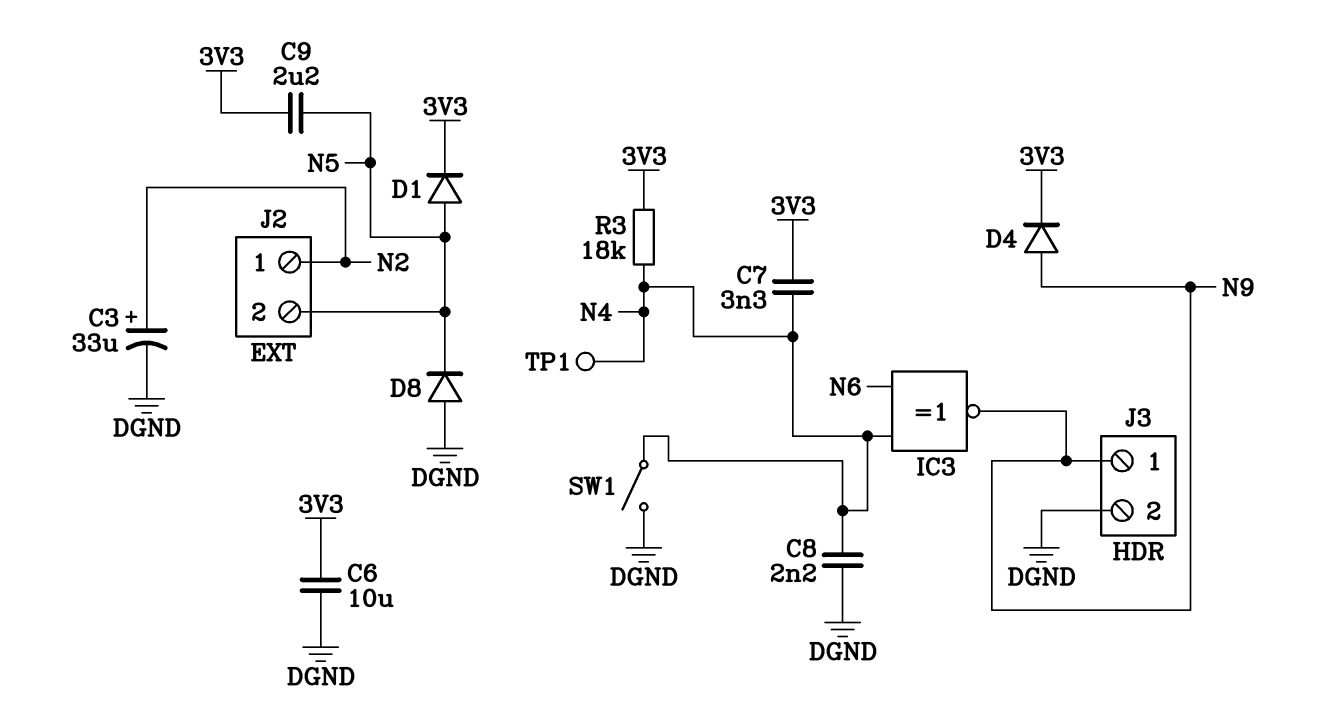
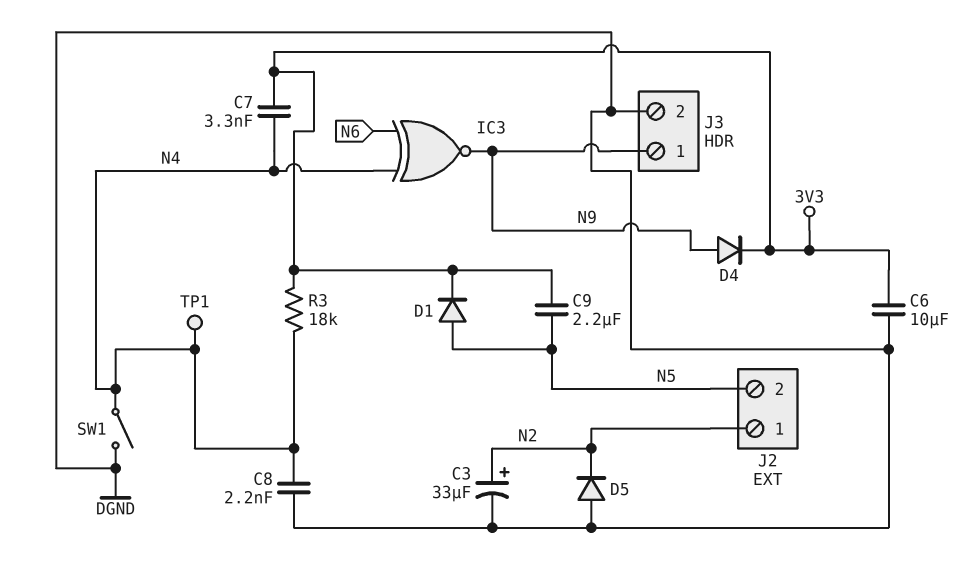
D5: none -> diode (A DGND, K N2)
D8: diode (A DGND, K N5) -> none

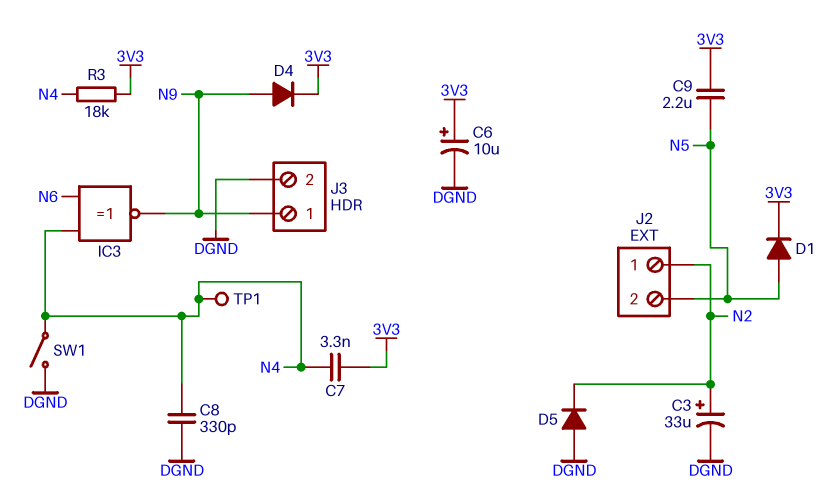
C6: 10uF (3V3, DGND) -> 10uF (plus 3V3, minus DGND)
C8: 2.2nF (DGND, N4) -> 330pF (DGND, N4)

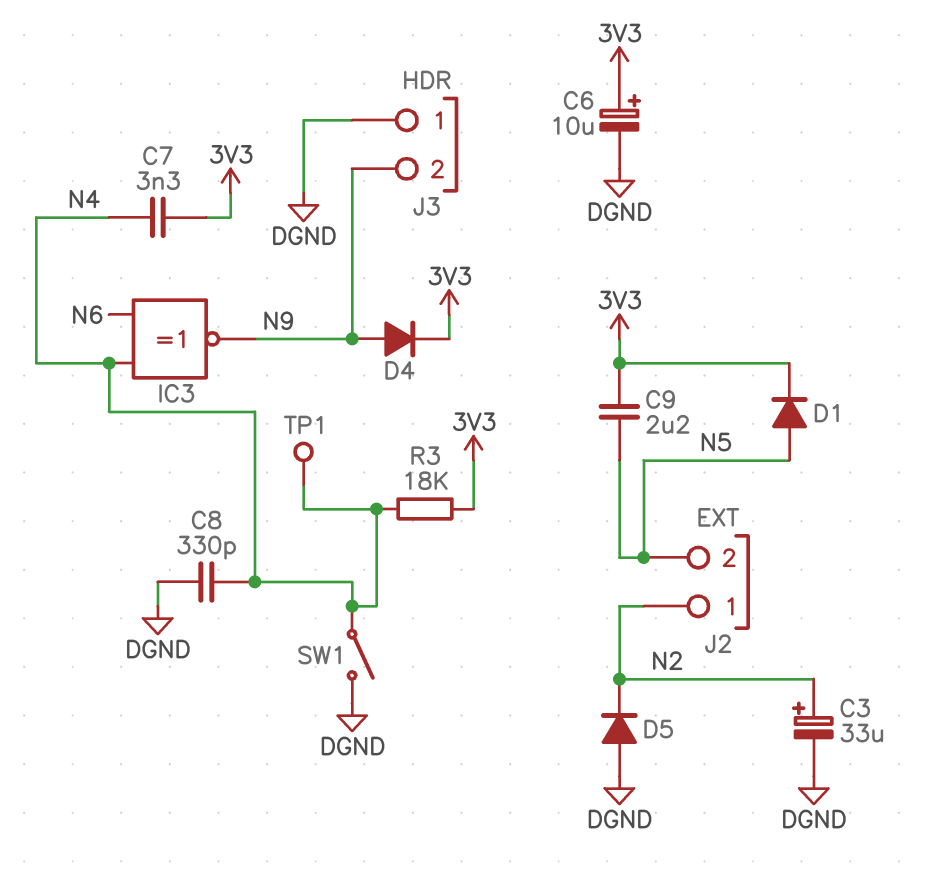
J3 pin 1: N9 -> DGND
J3 pin 2: DGND -> N9

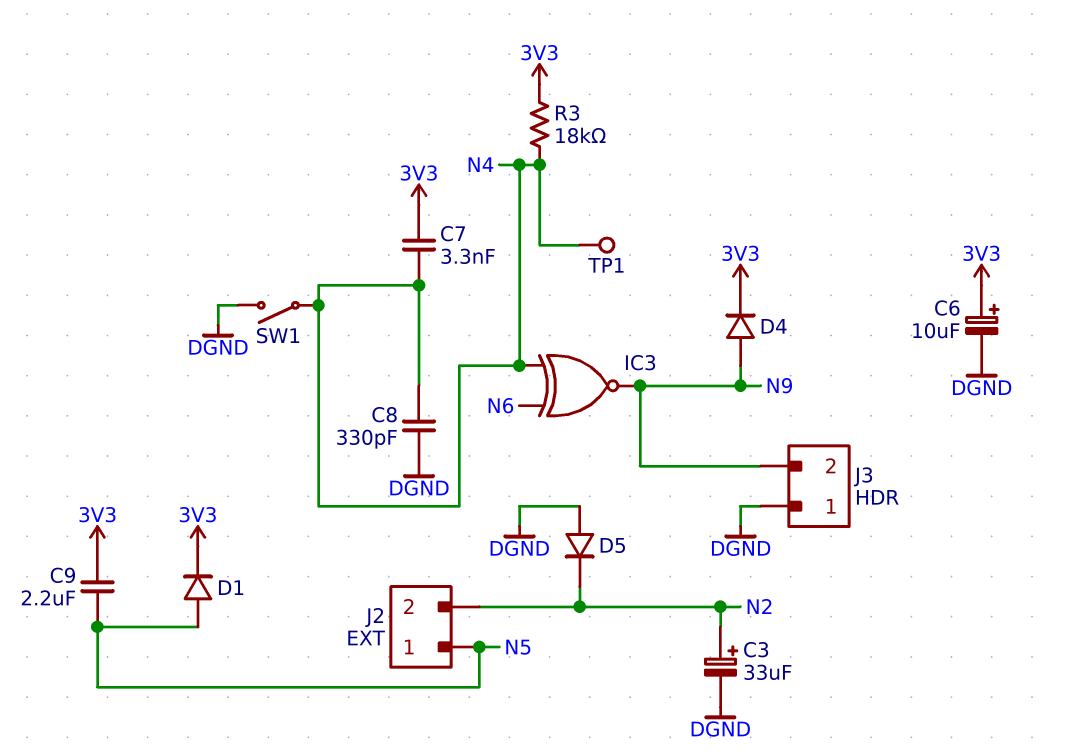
J2 pin 1: N2 -> N5
J2 pin 2: N5 -> N2

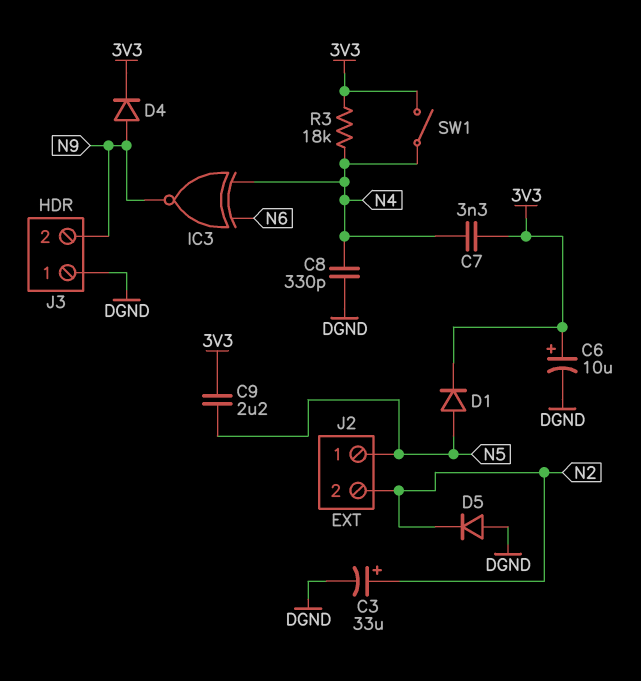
SW1: switch (DGND, N4) -> switch (3V3, N4)
TP1: test point (N4) -> none

